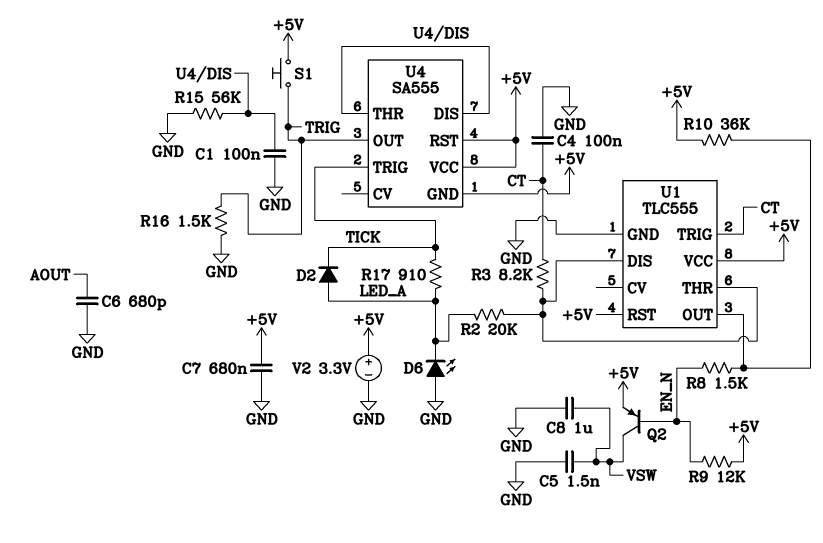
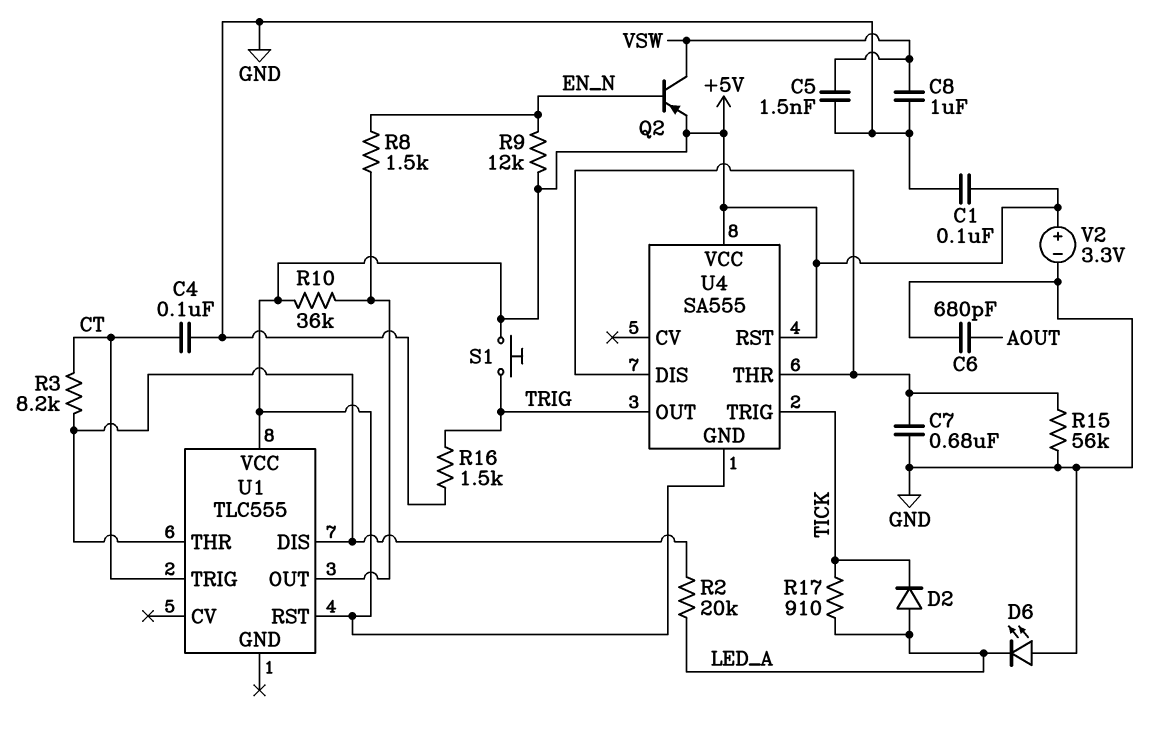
C1: 100nF (GND, U4/DIS) -> 100nF (+5V, GND)
C7: 680nF (+5V, GND) -> 680nF (GND, U4/DIS)
U1 pin GND: GND -> none

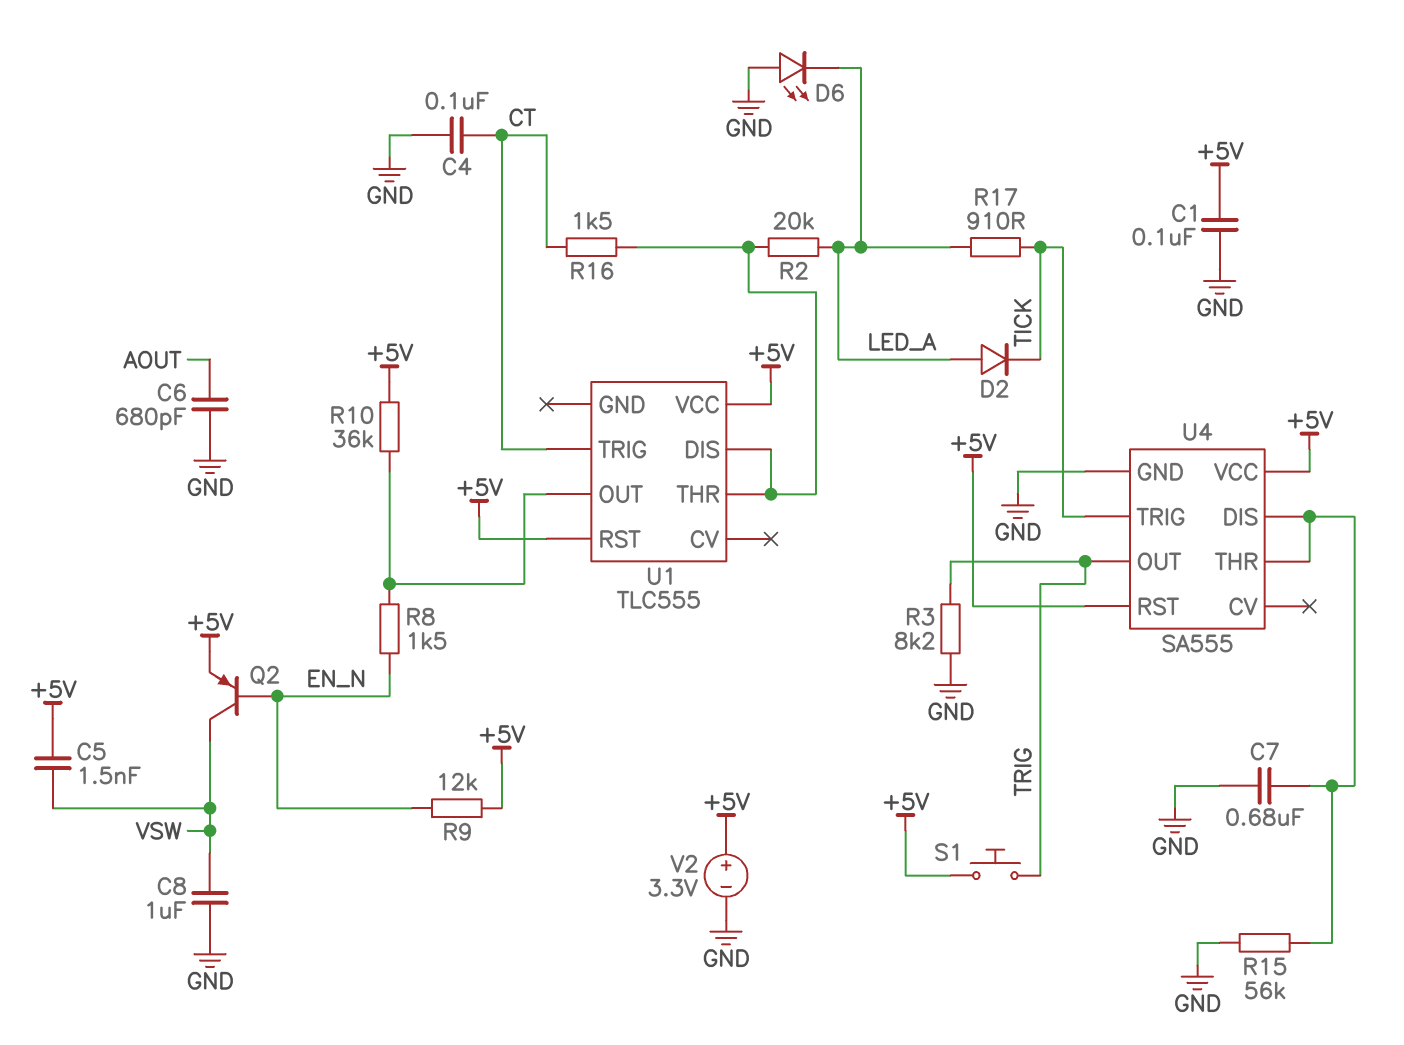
C5: 1.5nF (GND, VSW) -> 1.5nF (+5V, VSW)
R3: 8.2k (CT, U1/DIS) -> 8.2k (GND, TRIG)
R16: 1.5k (GND, TRIG) -> 1.5k (CT, U1/DIS)
U4 pin GND: +5V -> GND

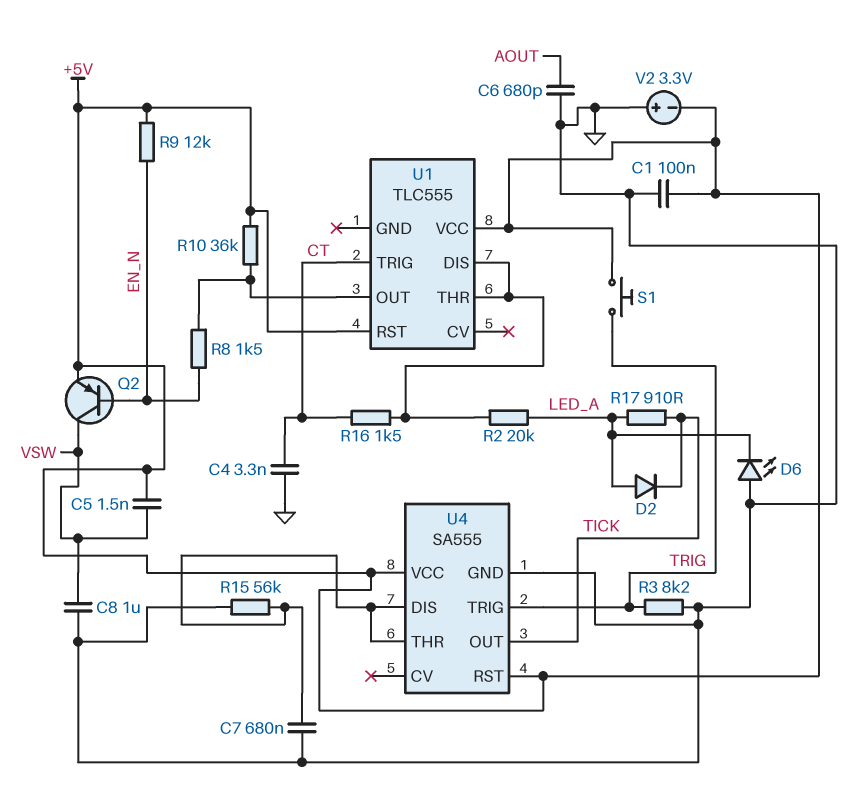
C4: 100nF (CT, GND) -> 3.3nF (CT, GND)
U4 pin OUT: TRIG -> TICK
U4 pin TRIG: TICK -> TRIG
V2: 3.3V (plus +5V, minus GND) -> 3.3V (plus GND, minus +5V)

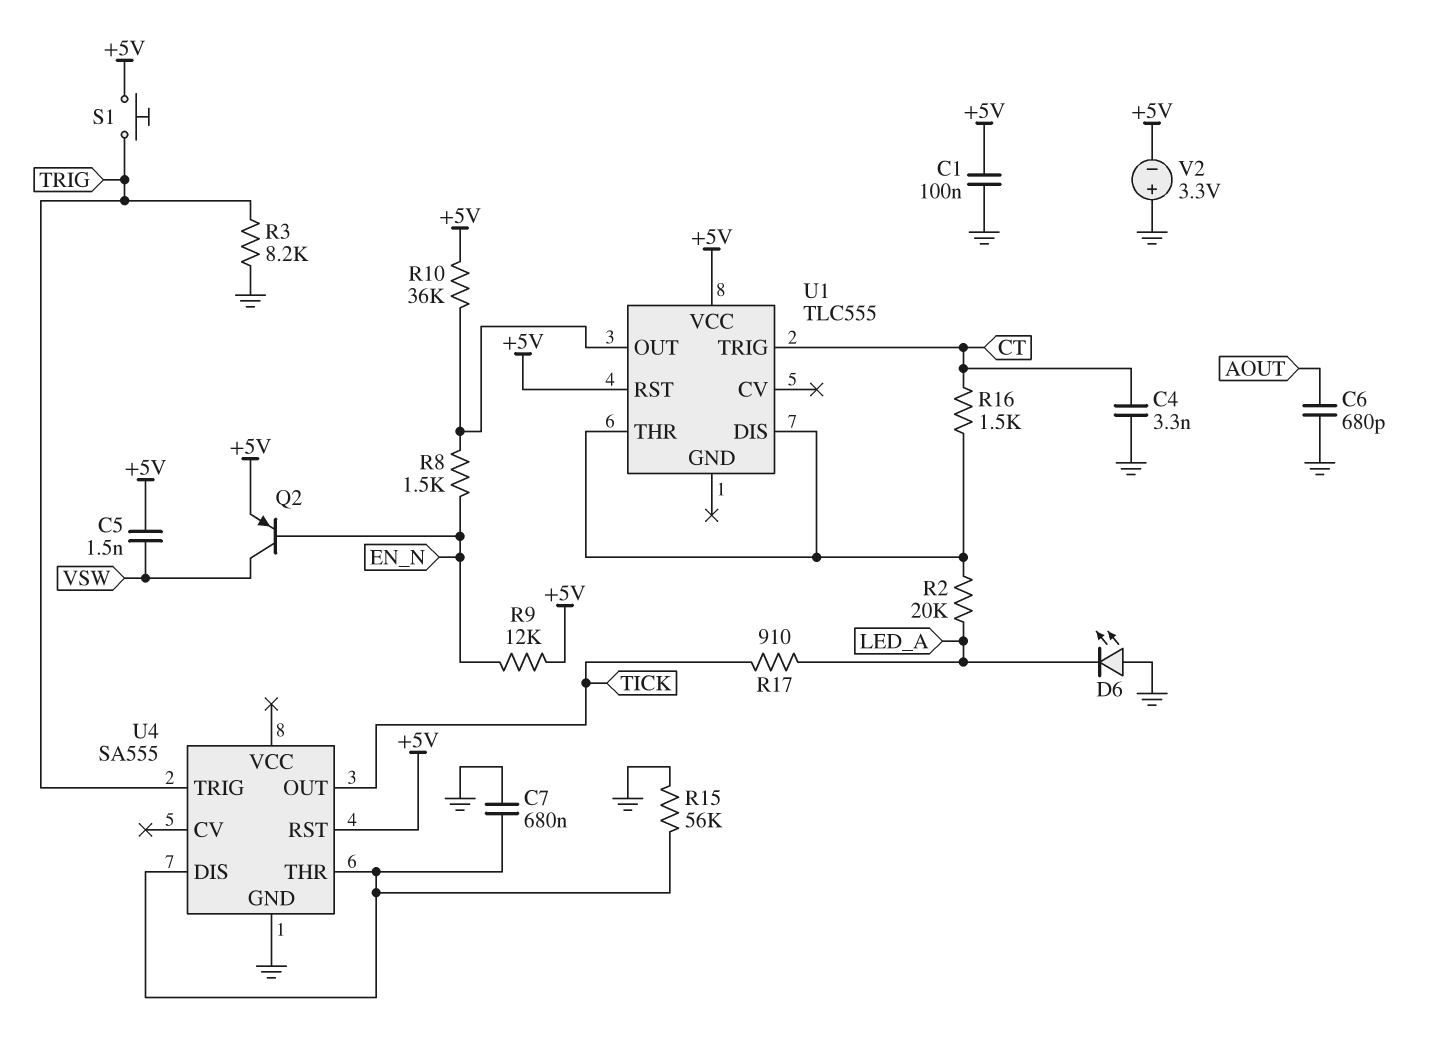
C8: 1uF (GND, VSW) -> none
D2: diode (A LED_A, K TICK) -> none
U4 pin VCC: +5V -> none

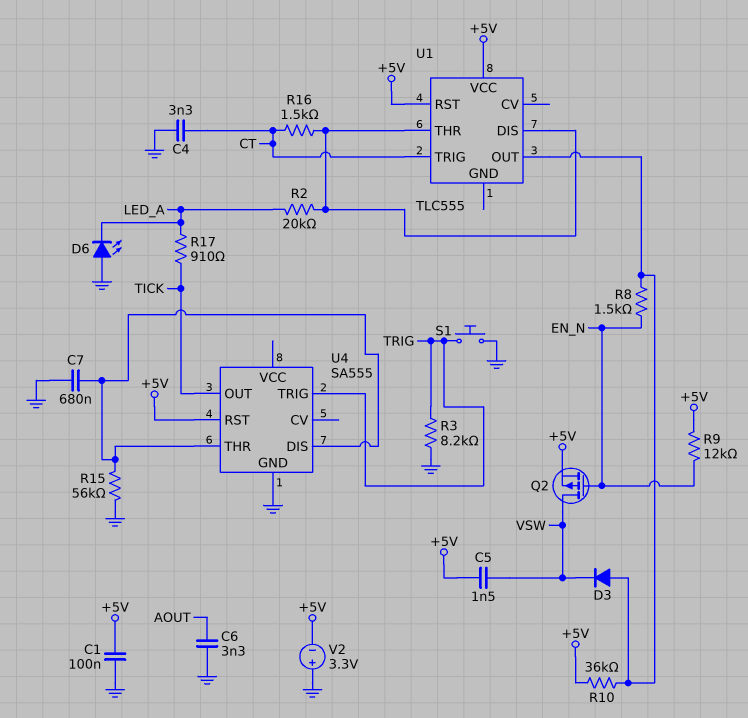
C6: 680pF (AOUT, GND) -> 3.3nF (AOUT, GND)
D3: none -> diode (A U1/OUT, K VSW)
Q2: PNP (B EN_N, C VSW, E +5V) -> PMOS (G EN_N, D VSW, S +5V)
S1: button (+5V, TRIG) -> button (GND, TRIG)

